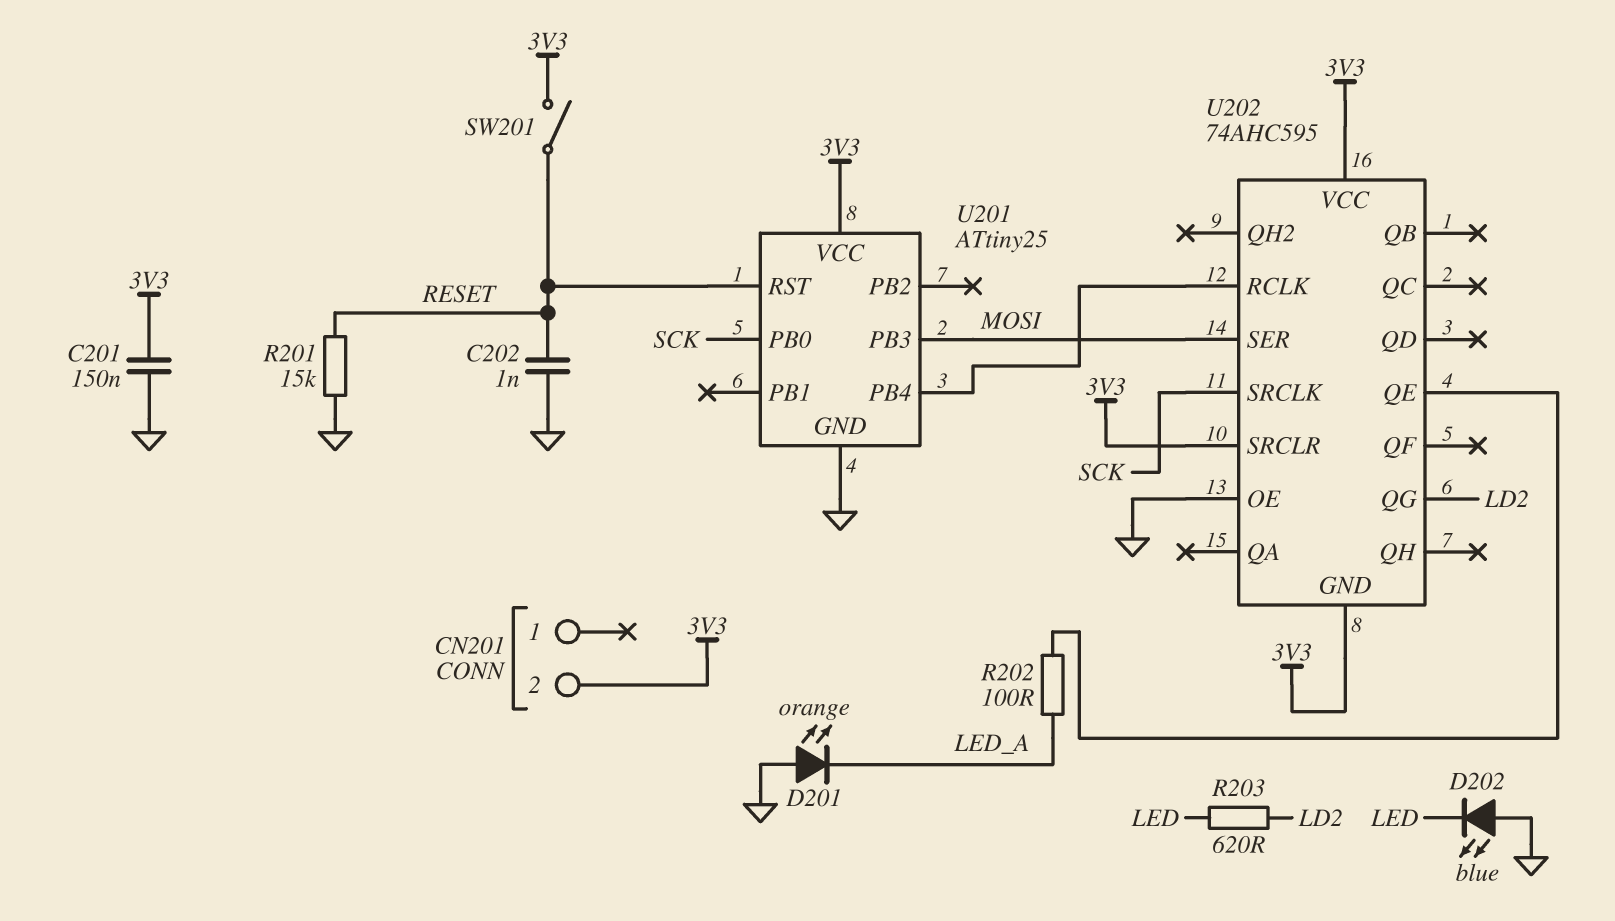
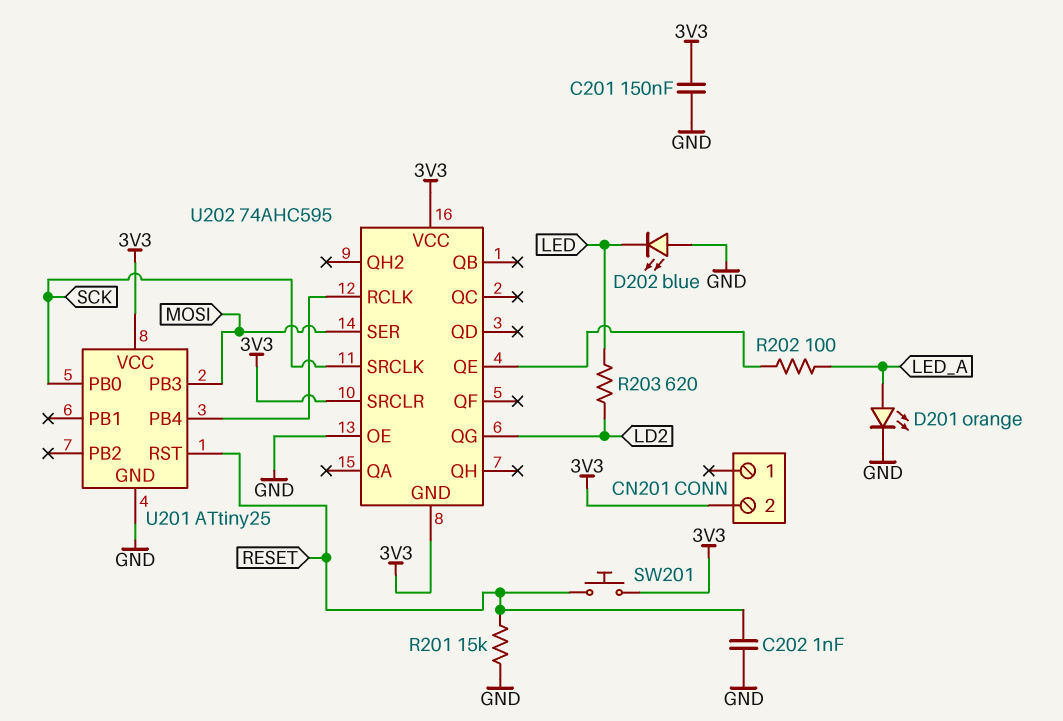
D201: LED orange (A GND, K LED_A) -> LED orange (A LED_A, K GND)
SW201: switch (3V3, RESET) -> button (3V3, RESET)

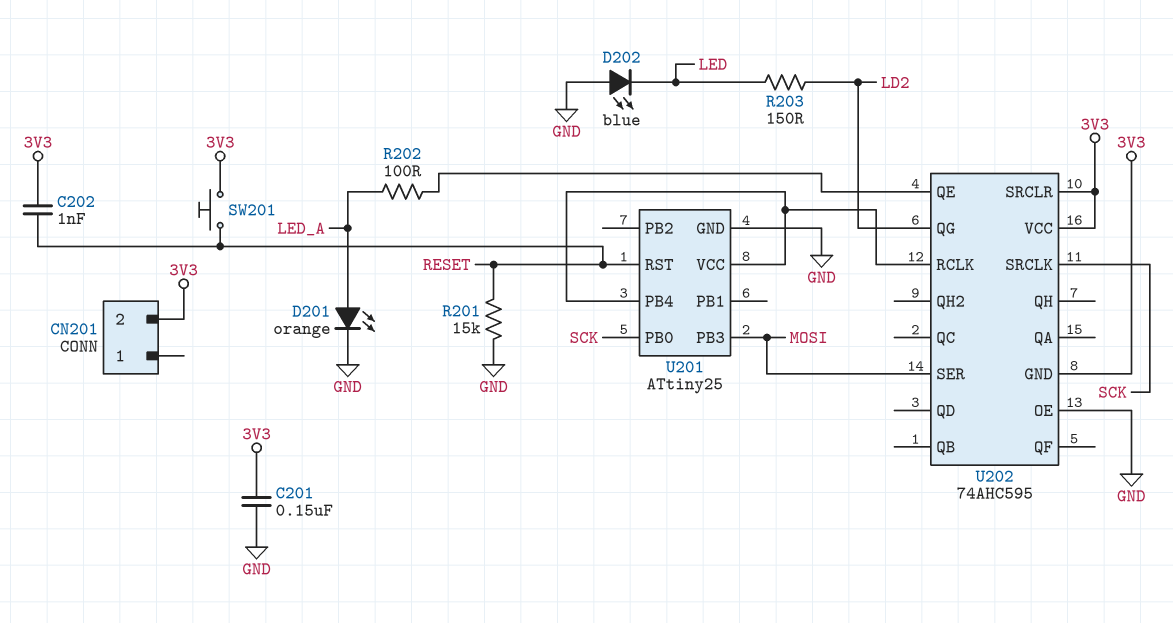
C202: 1nF (GND, RESET) -> 1nF (3V3, RESET)
R203: 620 (LD2, LED) -> 150 (LD2, LED)
U201 pin VCC: 3V3 -> U201/PB4

